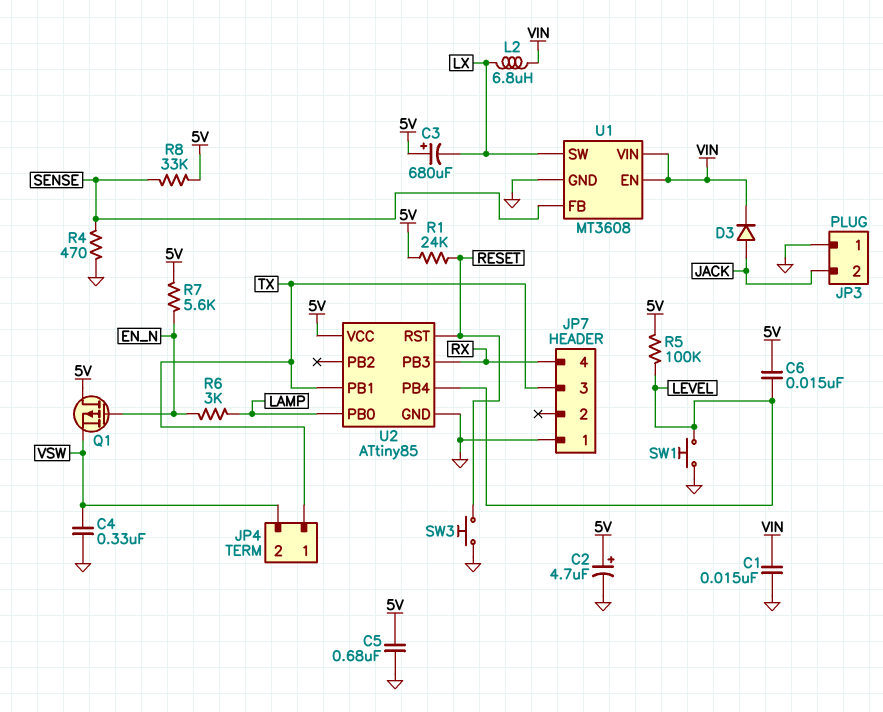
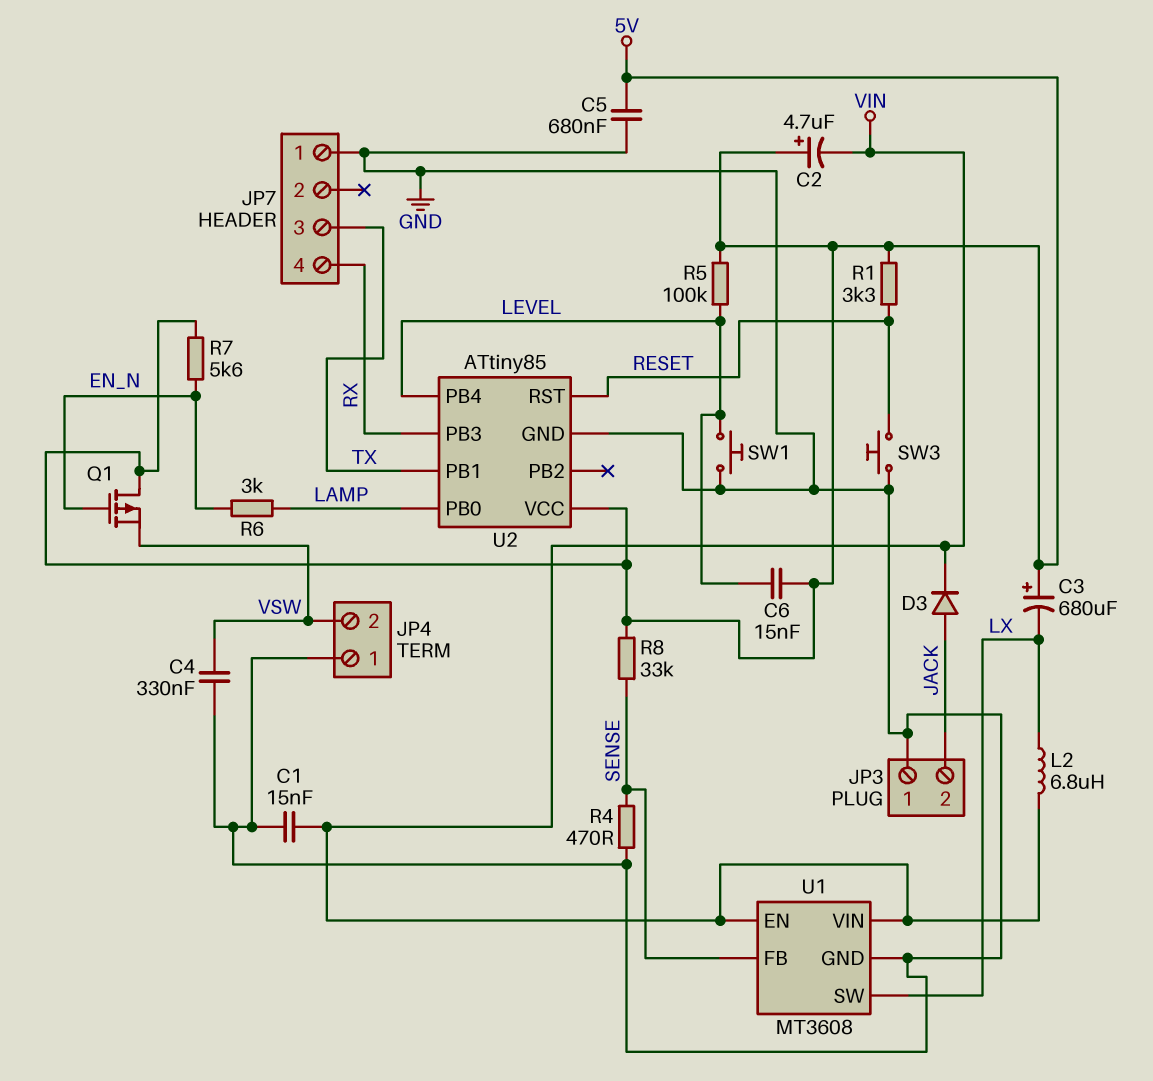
C2: 4.7uF (plus 5V, minus GND) -> 4.7uF (plus 5V, minus VIN)
JP4 pin 1: TX -> GND
R1: 24k (5V, RESET) -> 3.3k (5V, RESET)

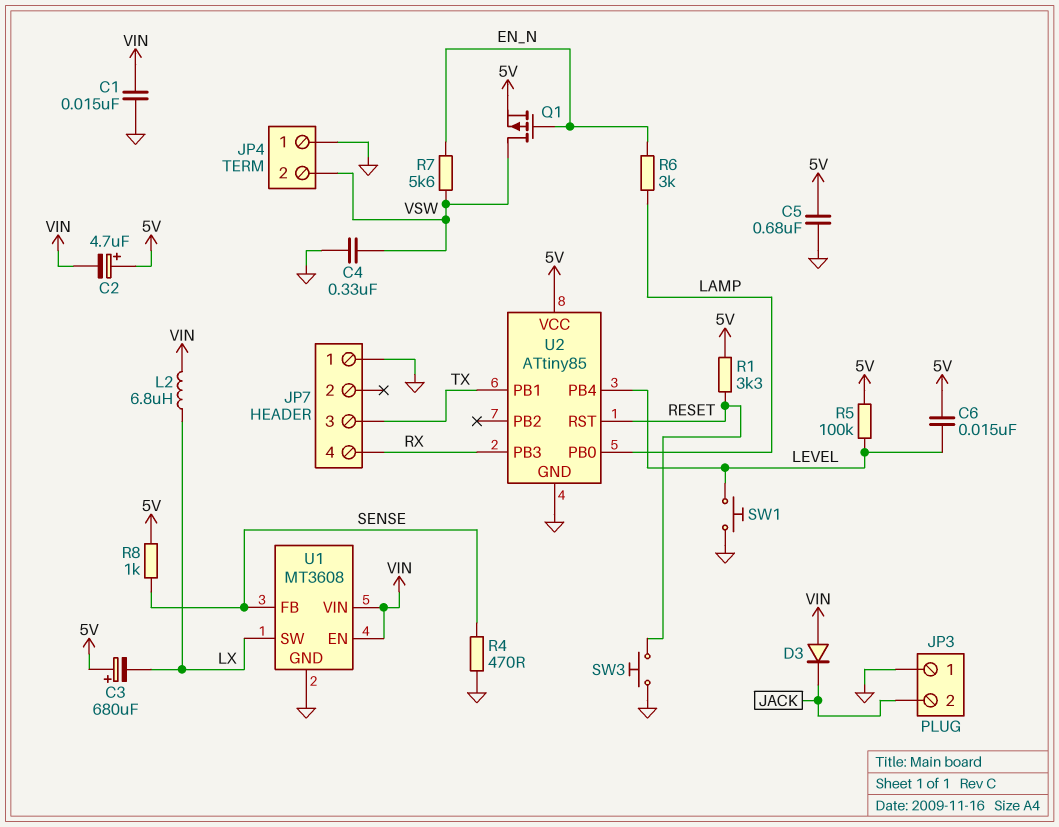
D3: diode (A JACK, K VIN) -> diode (A VIN, K JACK)
Q1: PMOS (G EN_N, D 5V, S VSW) -> PMOS (G EN_N, D VSW, S 5V)
R7: 5.6k (5V, EN_N) -> 5.6k (EN_N, VSW)
R8: 33k (5V, SENSE) -> 1k (5V, SENSE)

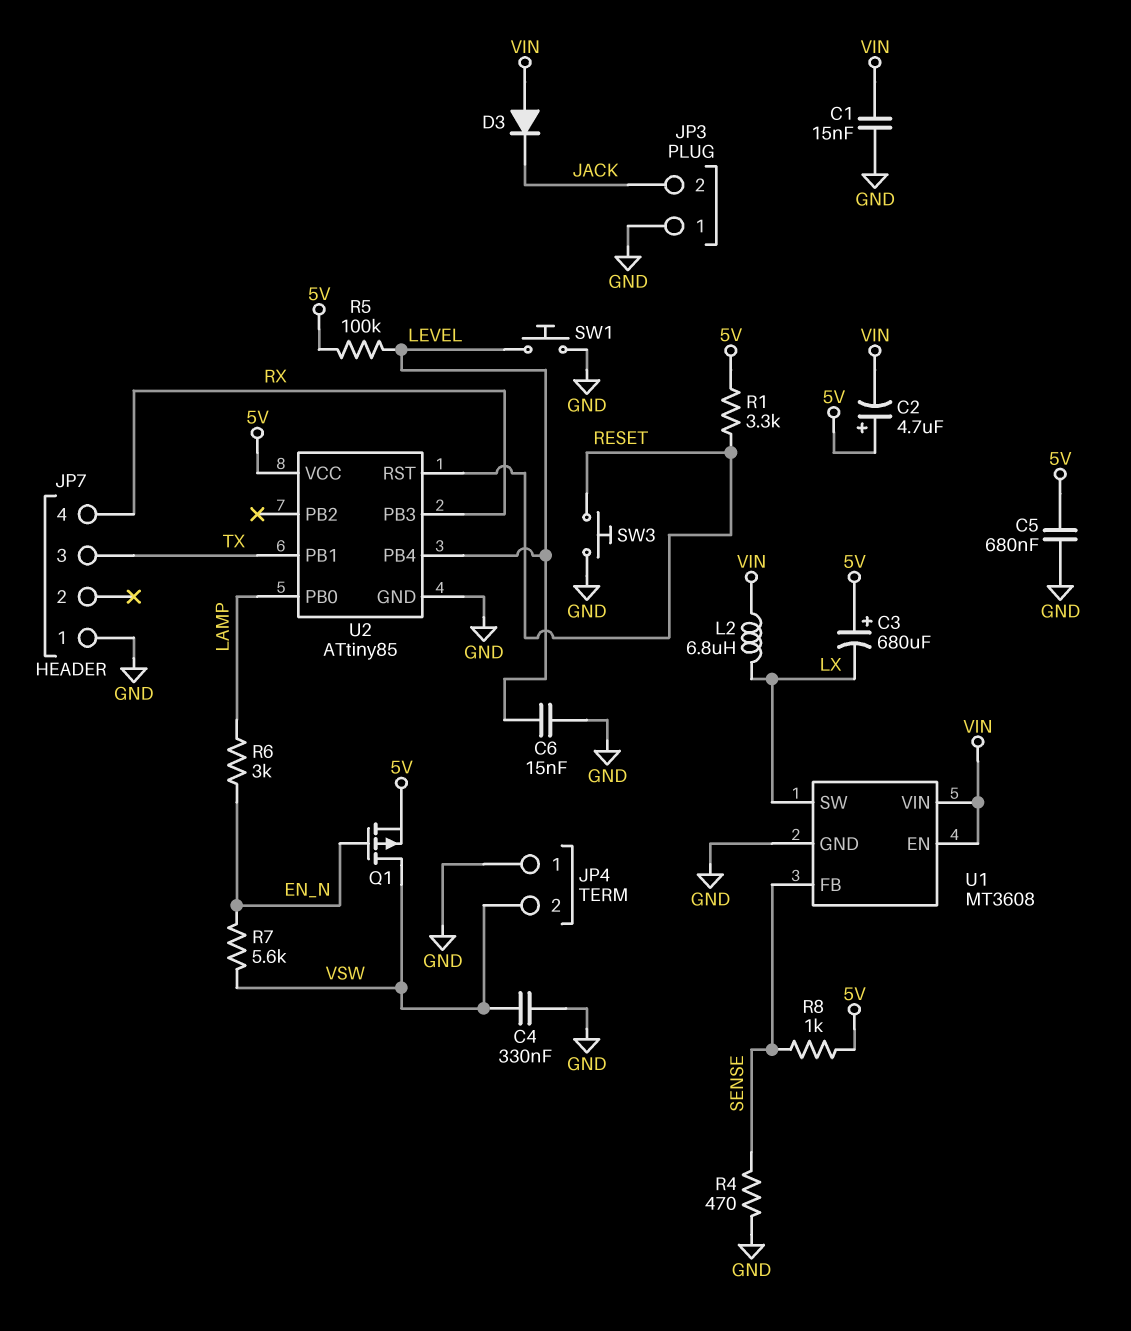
C6: 15nF (5V, LEVEL) -> 15nF (GND, LEVEL)

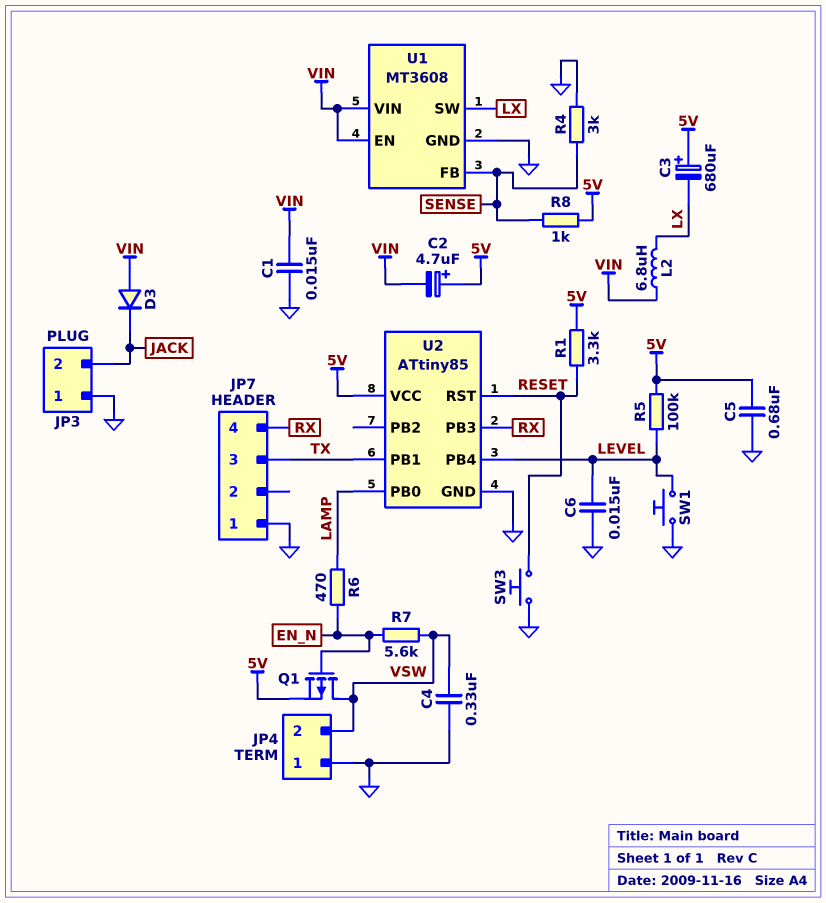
R4: 470 (GND, SENSE) -> 3k (GND, SENSE)
R6: 3k (EN_N, LAMP) -> 470 (EN_N, LAMP)

